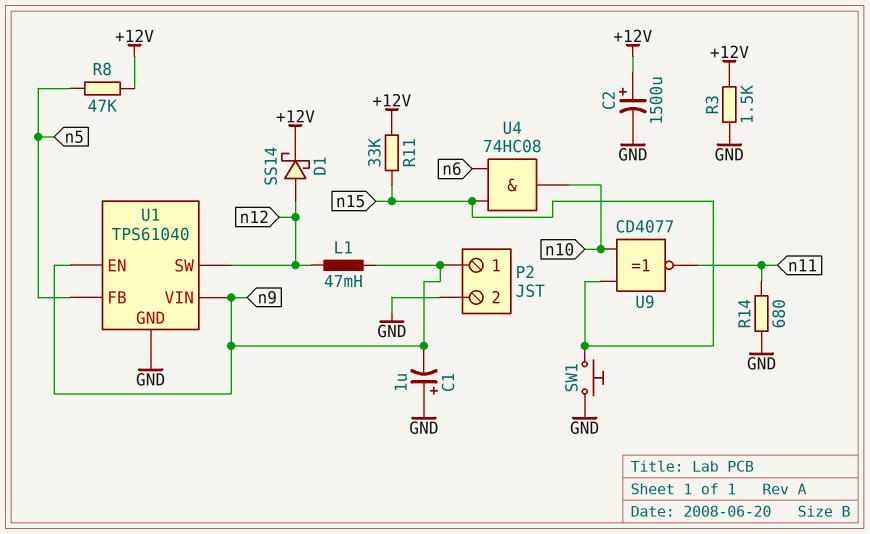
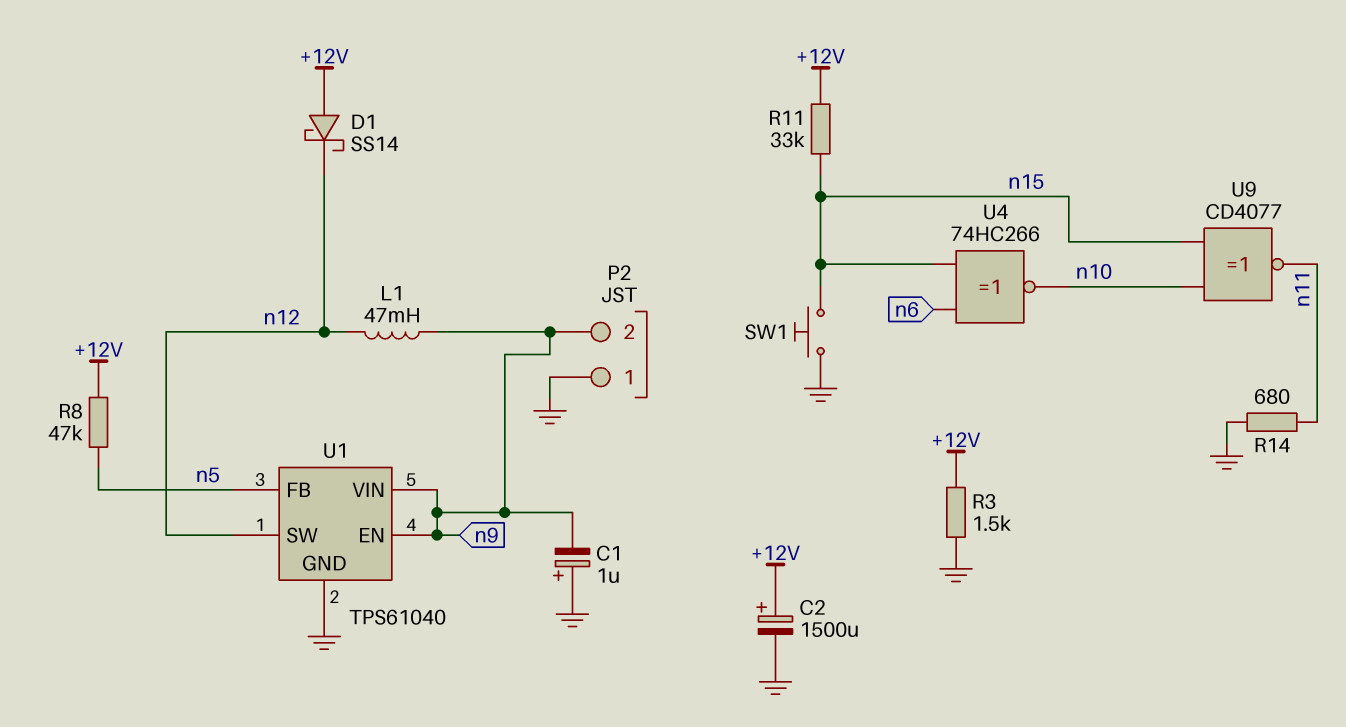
D1: schottky SS14 (A n12, K +12V) -> schottky SS14 (A +12V, K n12)
P2 pin 1: n9 -> GND
P2 pin 2: GND -> n9
U4: AND 74HC08 (in n6, in n15, out n10) -> XNOR 74HC266 (in n6, in n15, out n10)

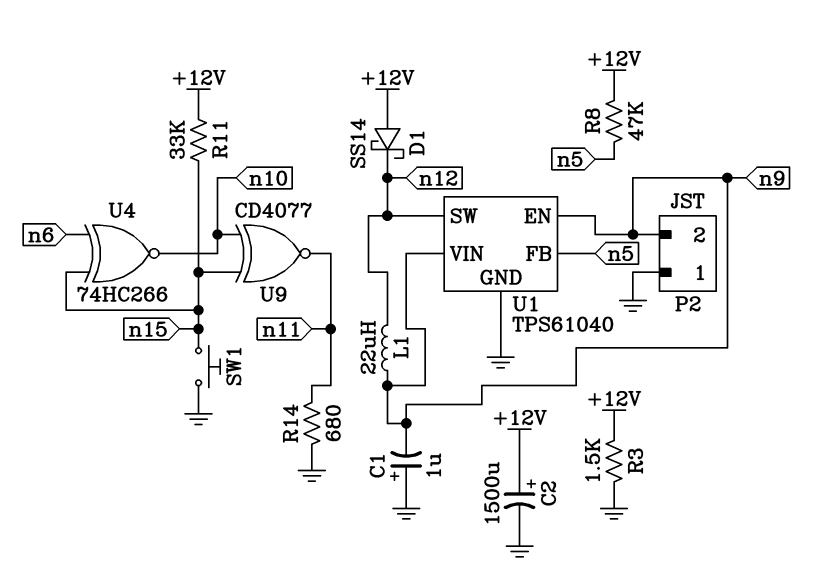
L1: 47mH (n9, n12) -> 22uH (n9, n12)

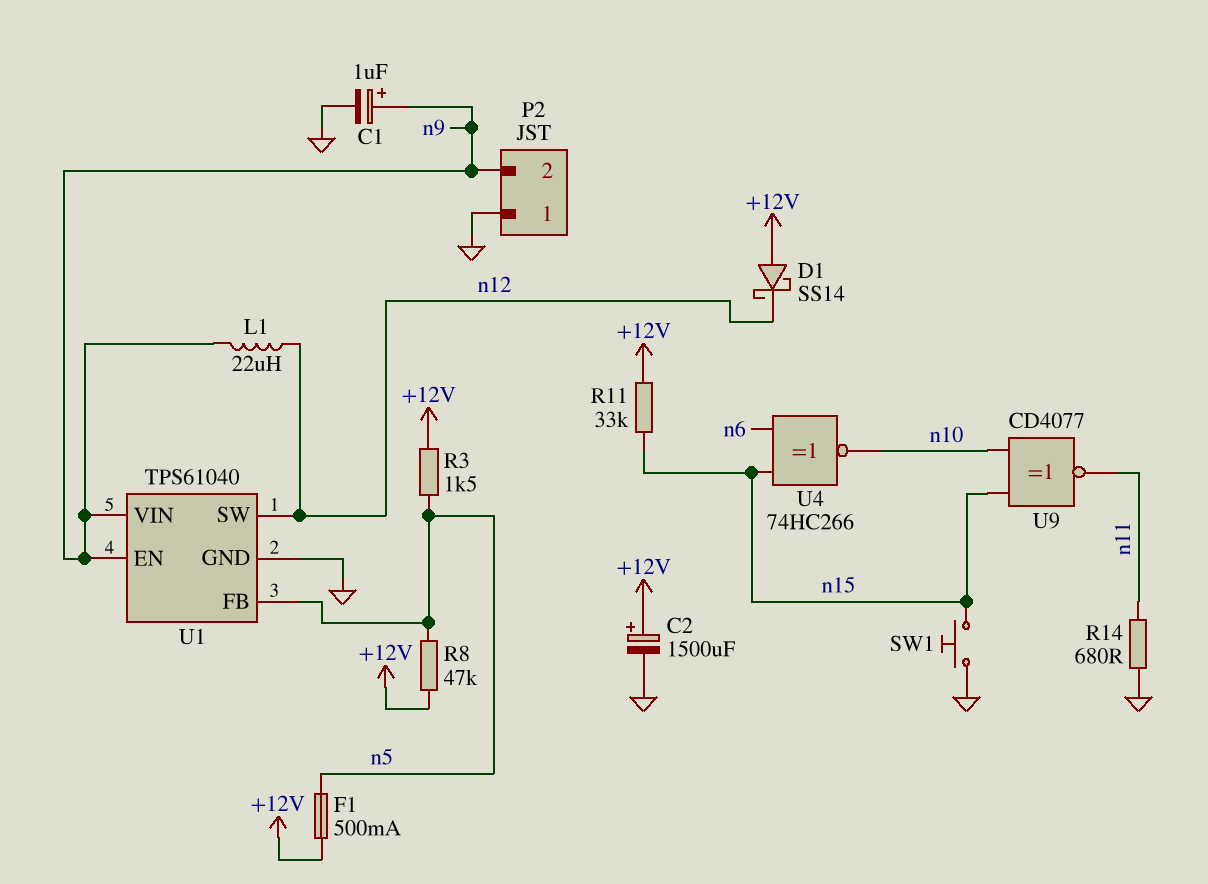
C1: 1uF (plus GND, minus n9) -> 1uF (plus n9, minus GND)
F1: none -> 500mA (+12V, n5)
R3: 1.5k (+12V, GND) -> 1.5k (+12V, n5)

